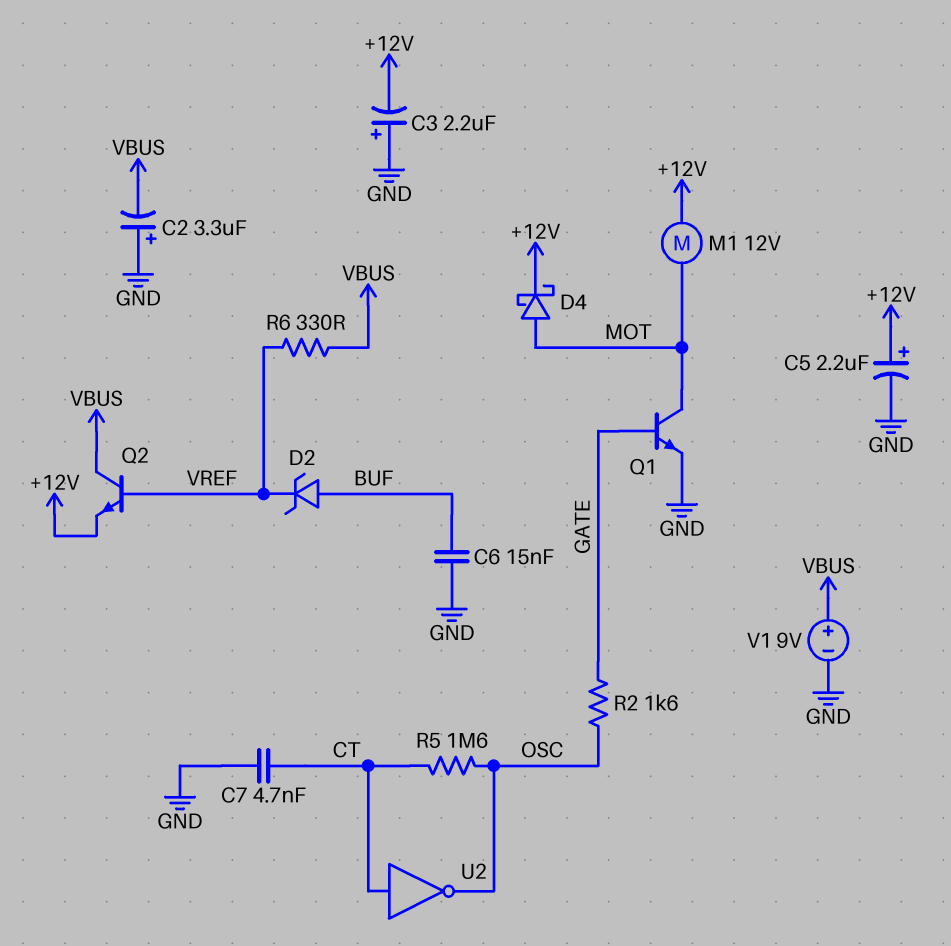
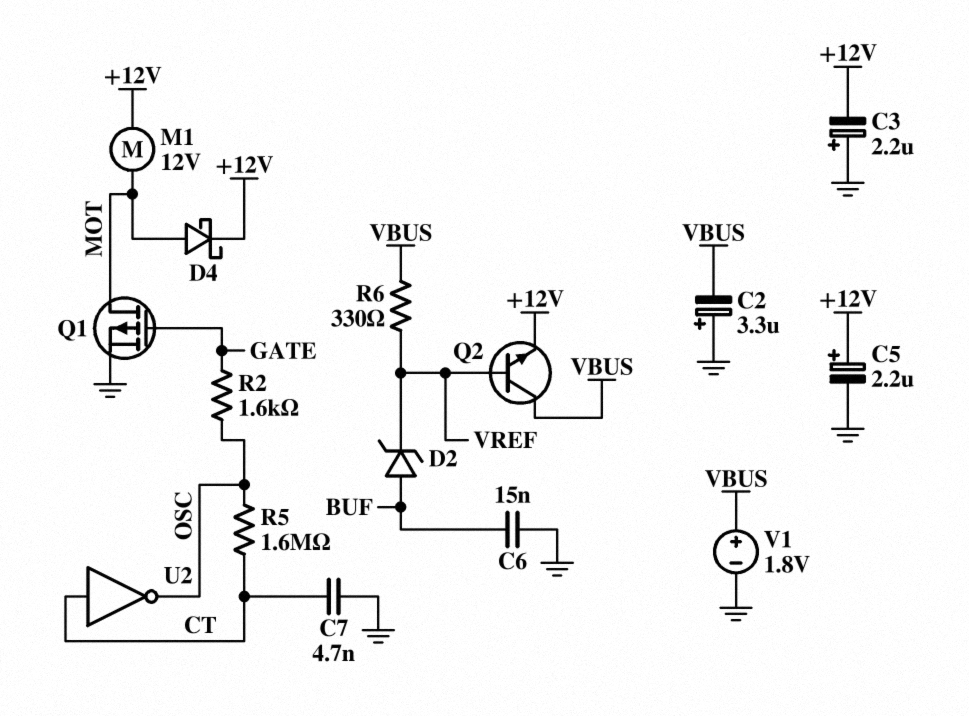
Q1: NPN (B GATE, C MOT, E GND) -> PMOS (G GATE, D MOT, S GND)
V1: 9V (plus VBUS, minus GND) -> 1.8V (plus VBUS, minus GND)

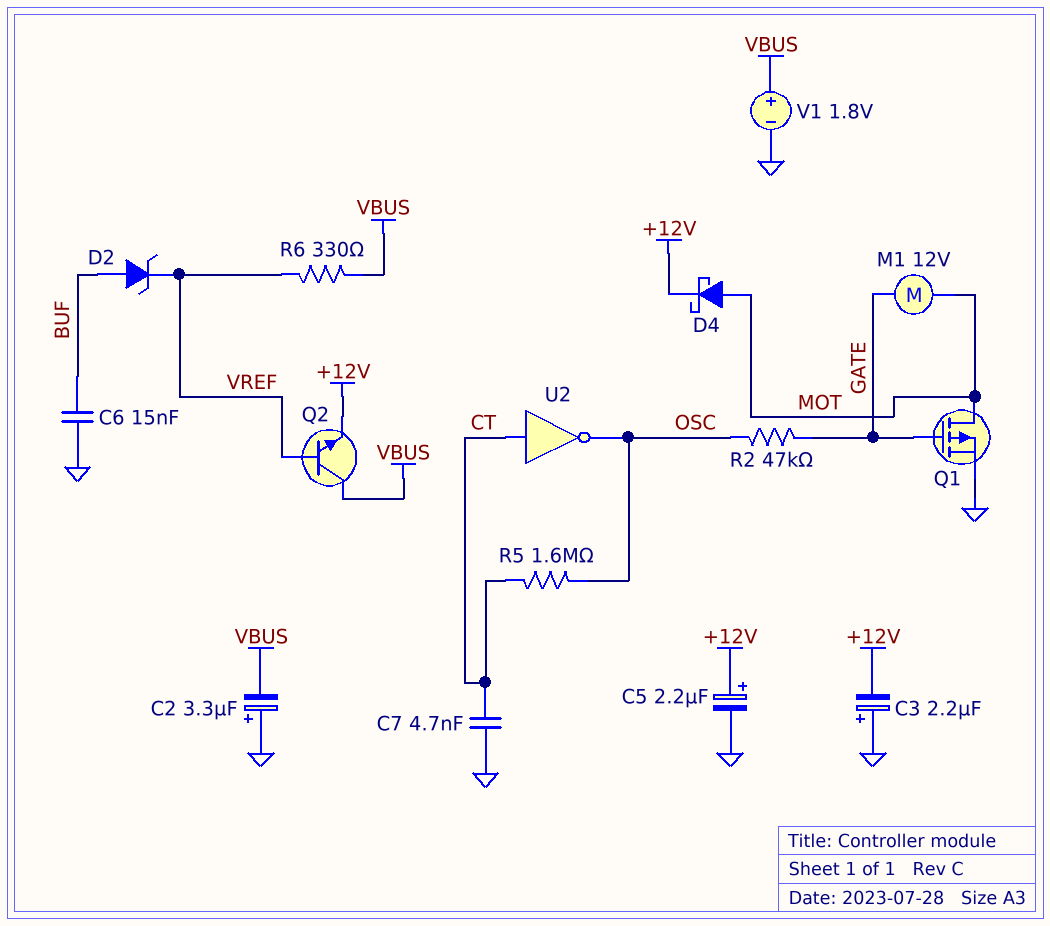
M1: motor 12V (+12V, MOT) -> motor 12V (GATE, MOT)
R2: 1.6k (GATE, OSC) -> 47k (GATE, OSC)

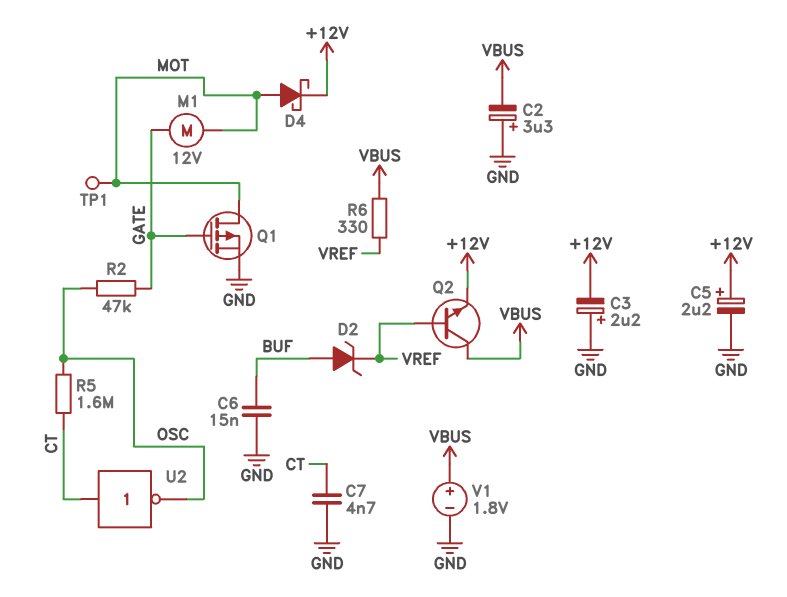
TP1: none -> test point (MOT)

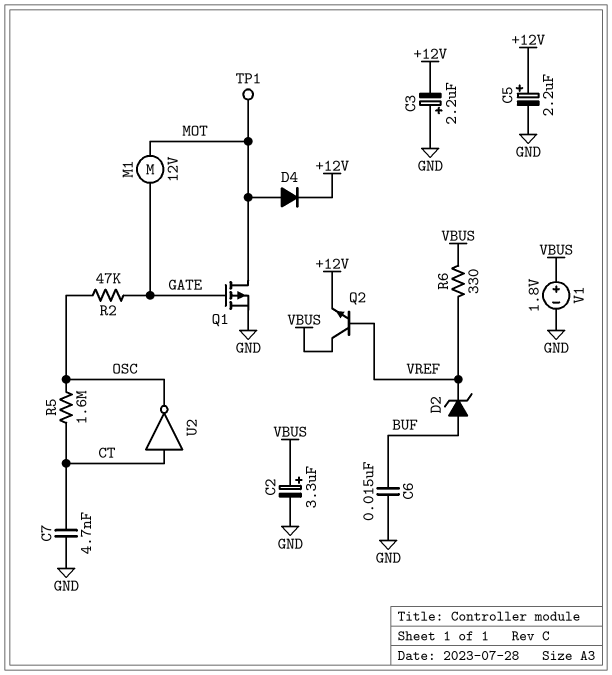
C2: 3.3uF (plus GND, minus VBUS) -> 3.3uF (plus VBUS, minus GND)
D4: schottky (A MOT, K +12V) -> diode (A MOT, K +12V)

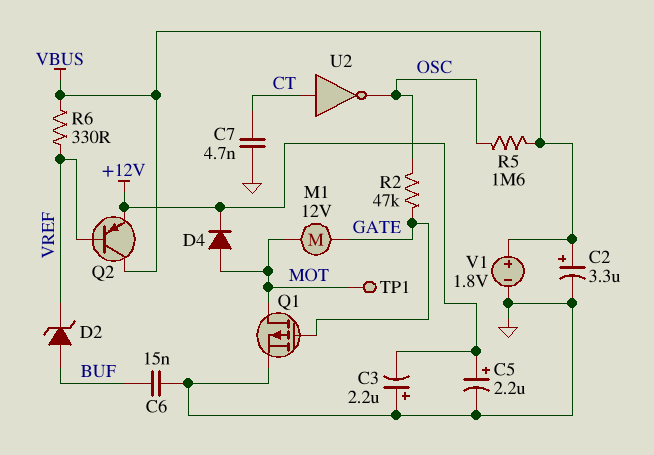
Q2: NPN (B VREF, C VBUS, E +12V) -> PNP (B VREF, C VBUS, E +12V)
R5: 1.6M (CT, OSC) -> 1.6M (OSC, VBUS)

